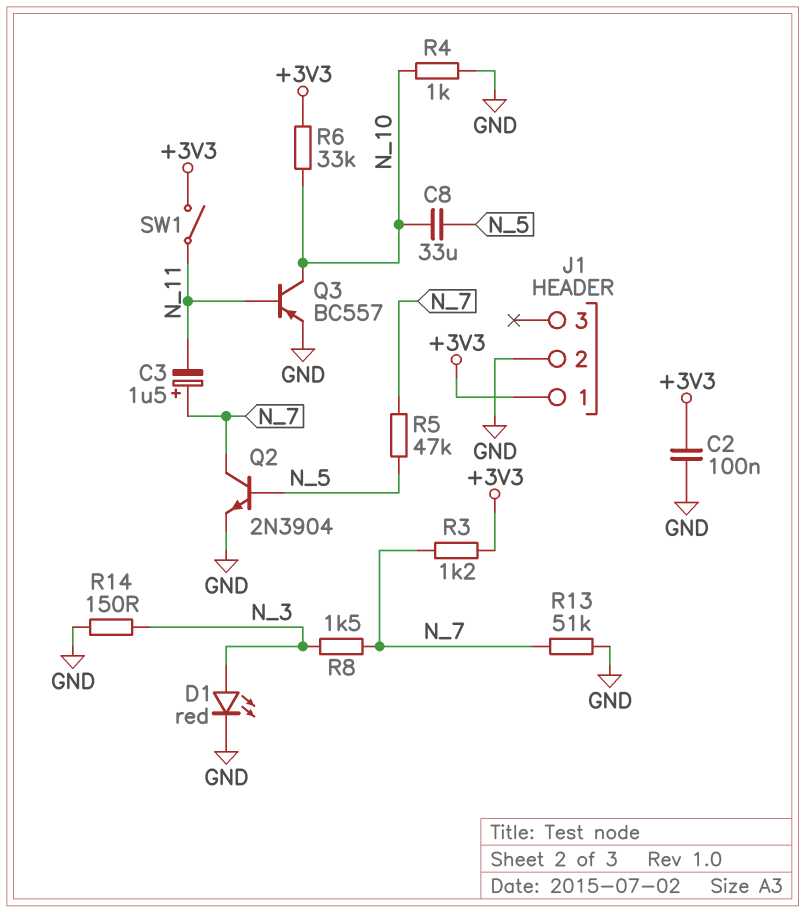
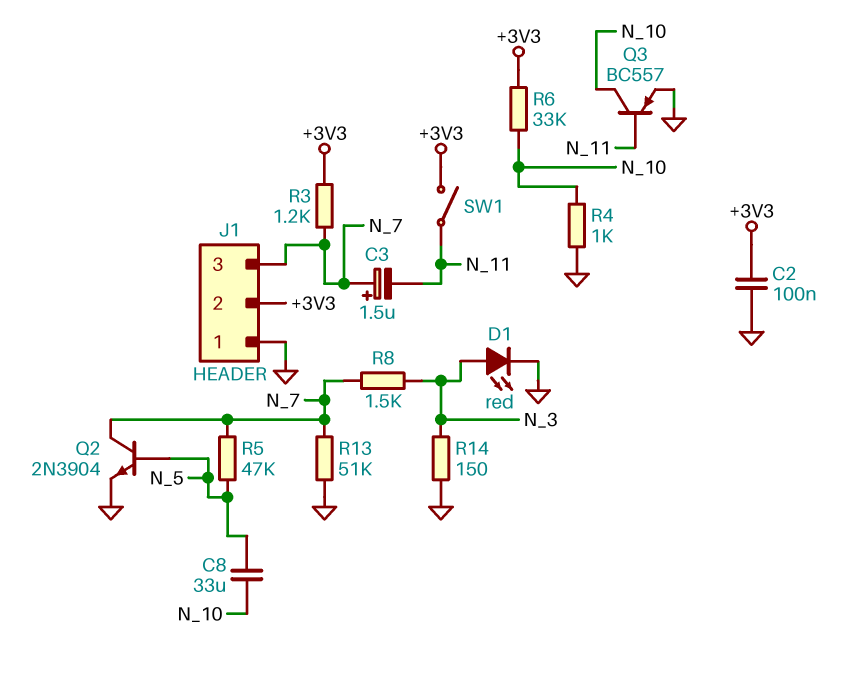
J1 pin 1: +3V3 -> GND
J1 pin 2: GND -> +3V3
J1 pin 3: none -> N_7

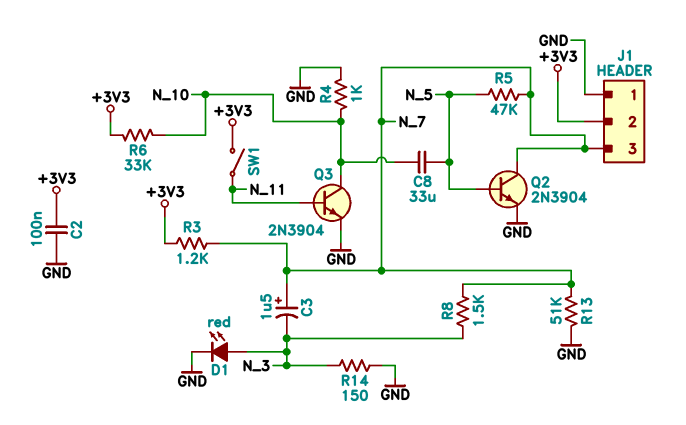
C3: 1.5uF (plus N_7, minus N_11) -> 1.5uF (plus N_7, minus N_3)
Q3: PNP BC557 (B N_11, C N_10, E GND) -> NPN 2N3904 (B N_11, C N_10, E GND)

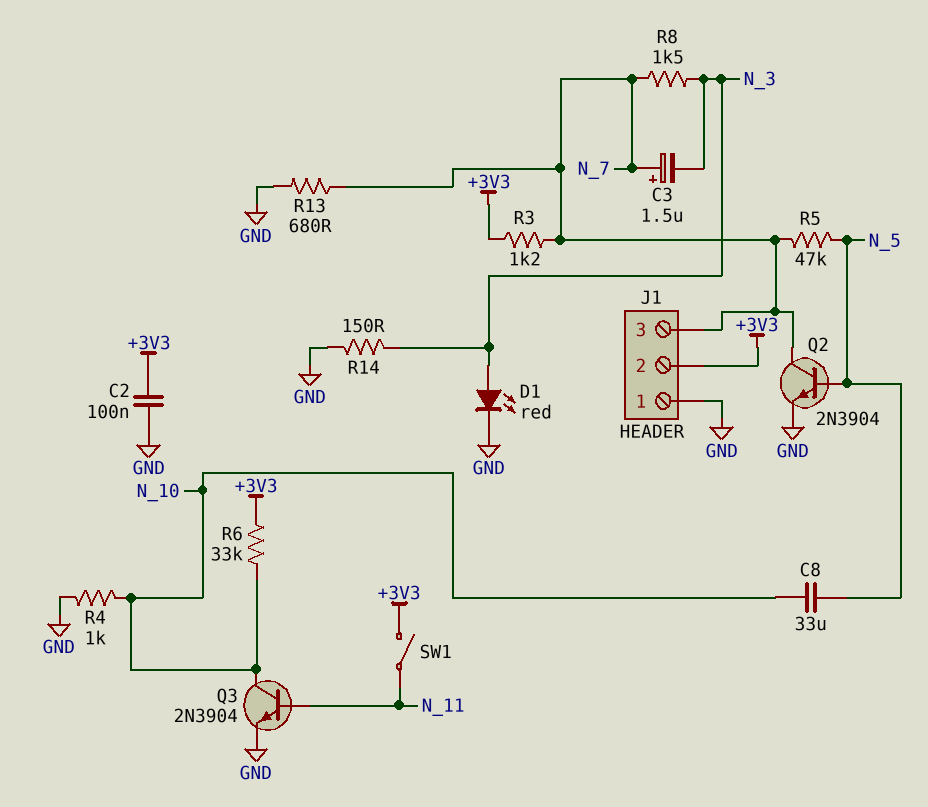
R13: 51k (GND, N_7) -> 680 (GND, N_7)

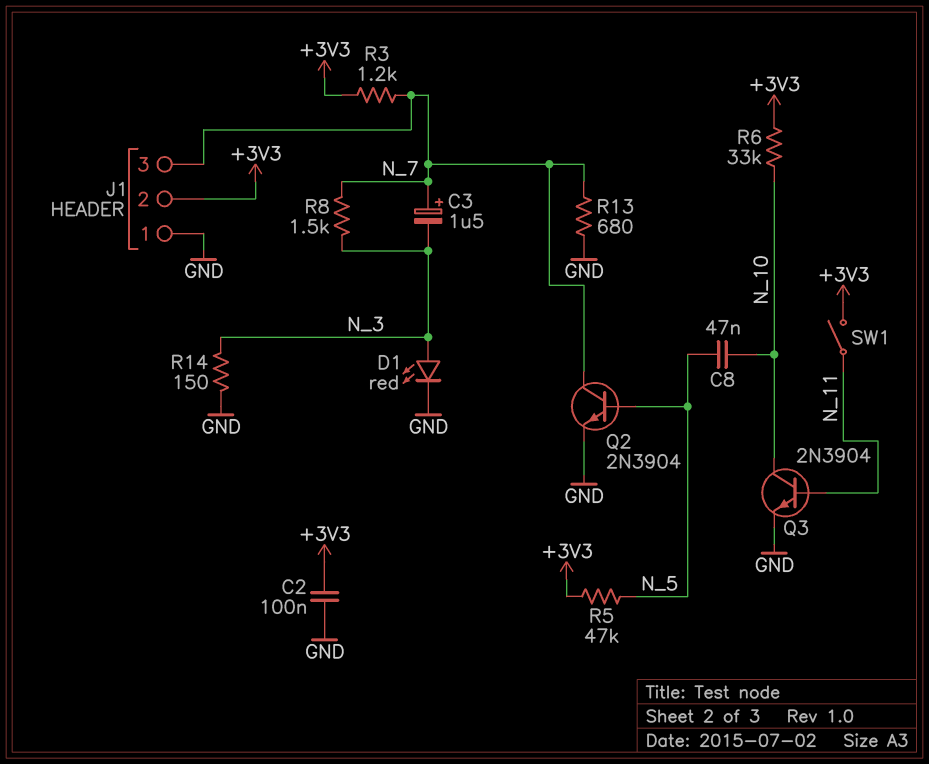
C8: 33uF (N_5, N_10) -> 47nF (N_5, N_10)
R4: 1k (GND, N_10) -> none
R5: 47k (N_5, N_7) -> 47k (+3V3, N_5)

